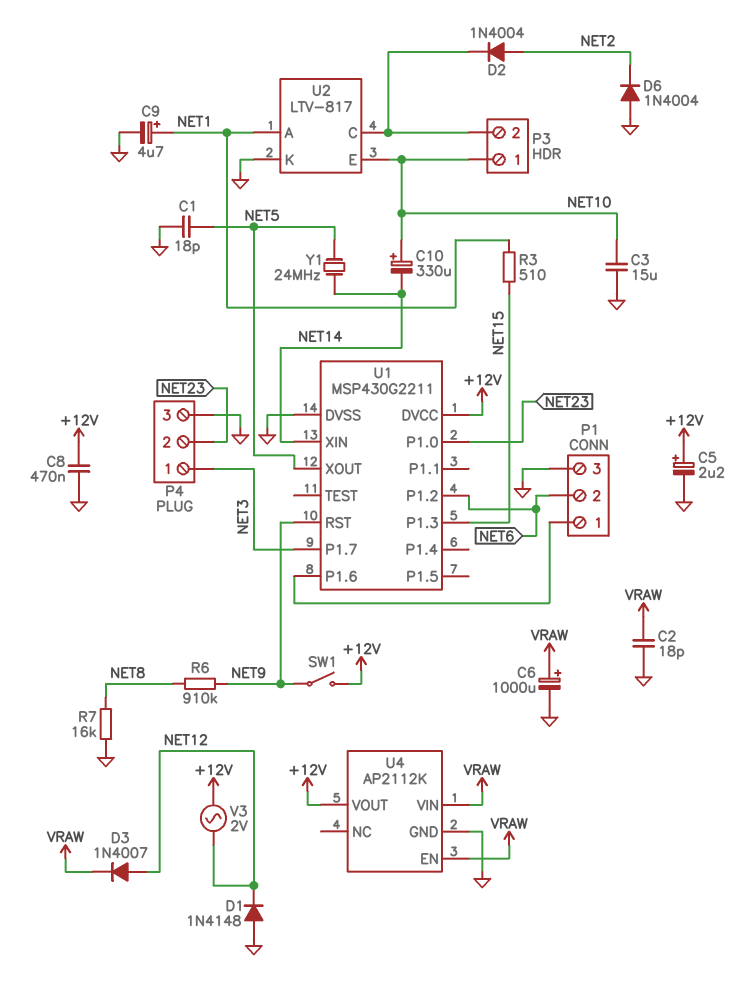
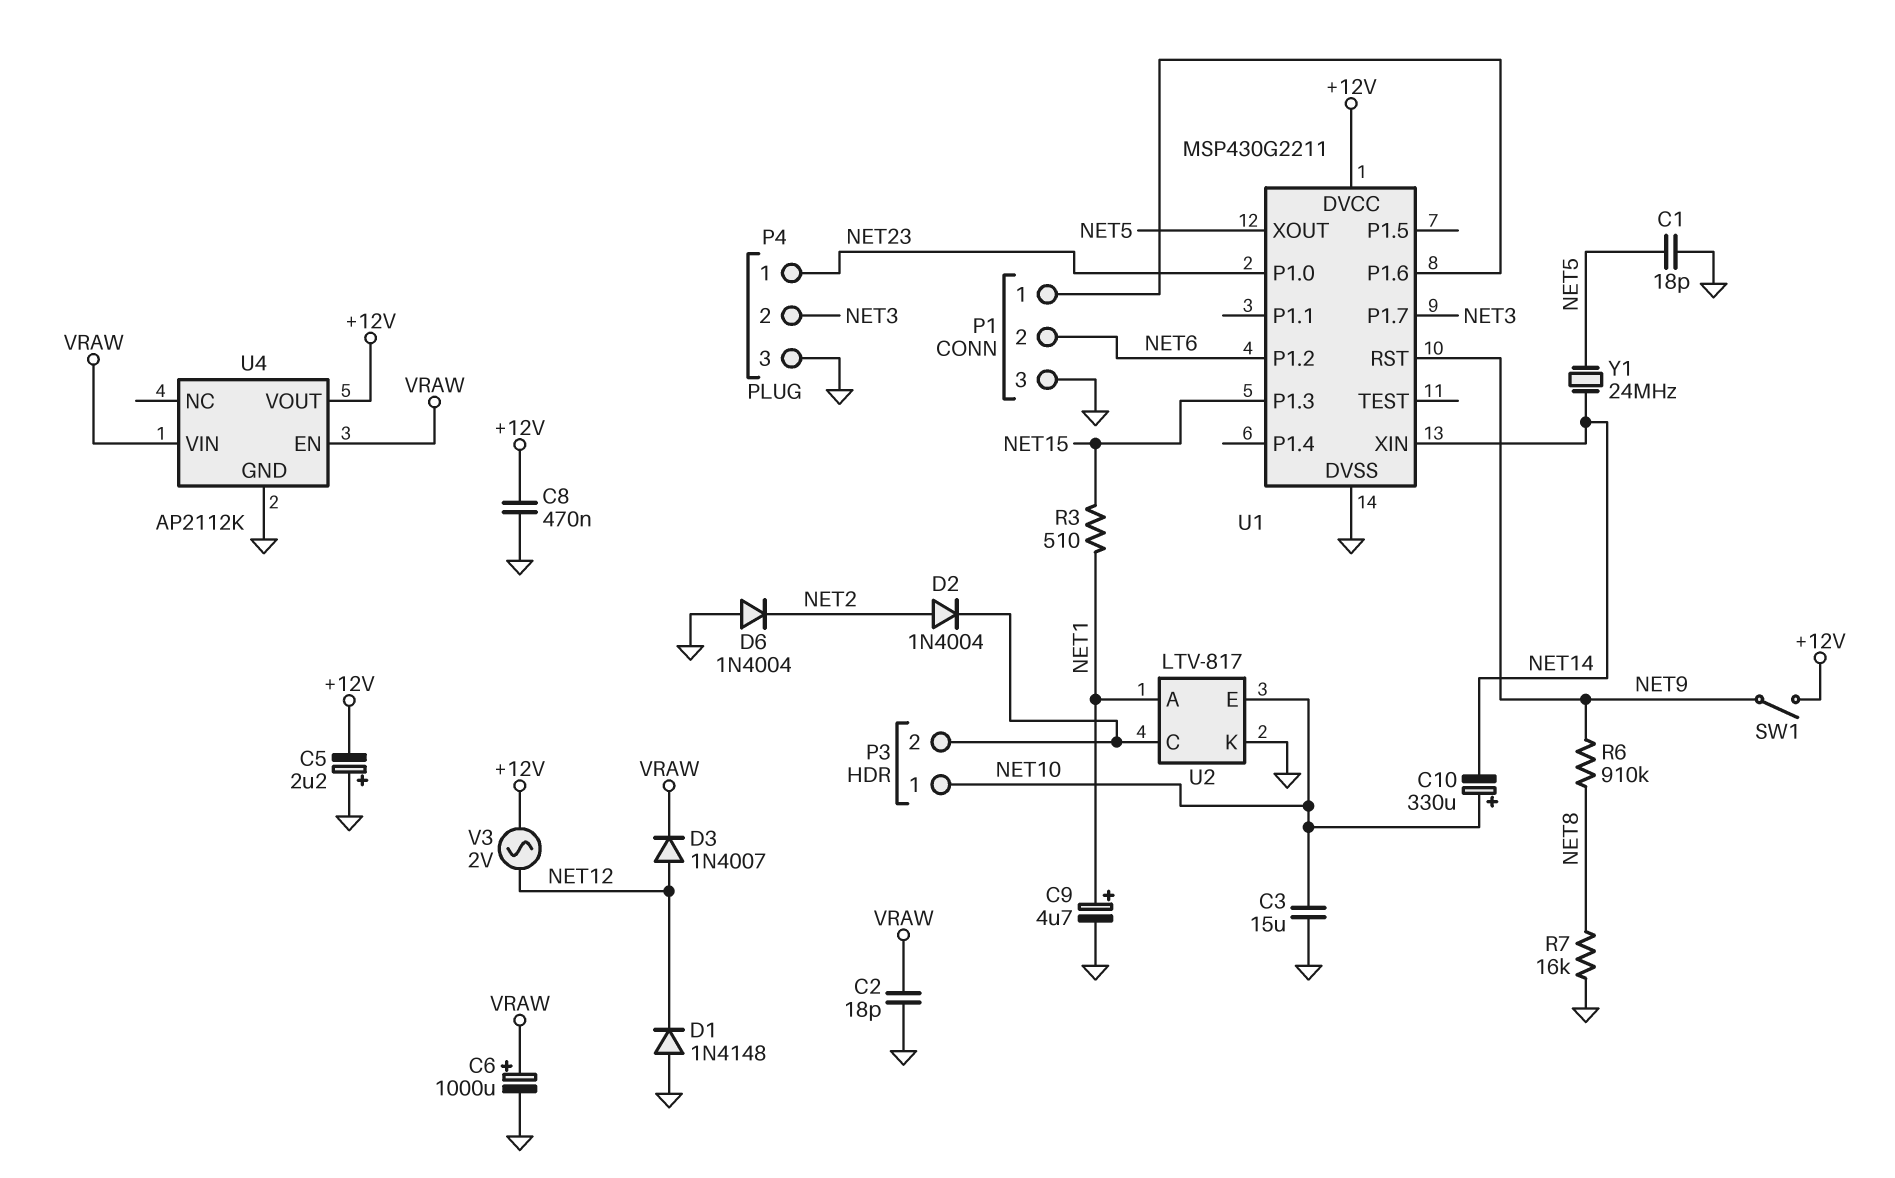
C5: 2.2uF (plus +12V, minus GND) -> 2.2uF (plus GND, minus +12V)
P4 pin 1: NET3 -> NET23
P4 pin 2: NET23 -> NET3

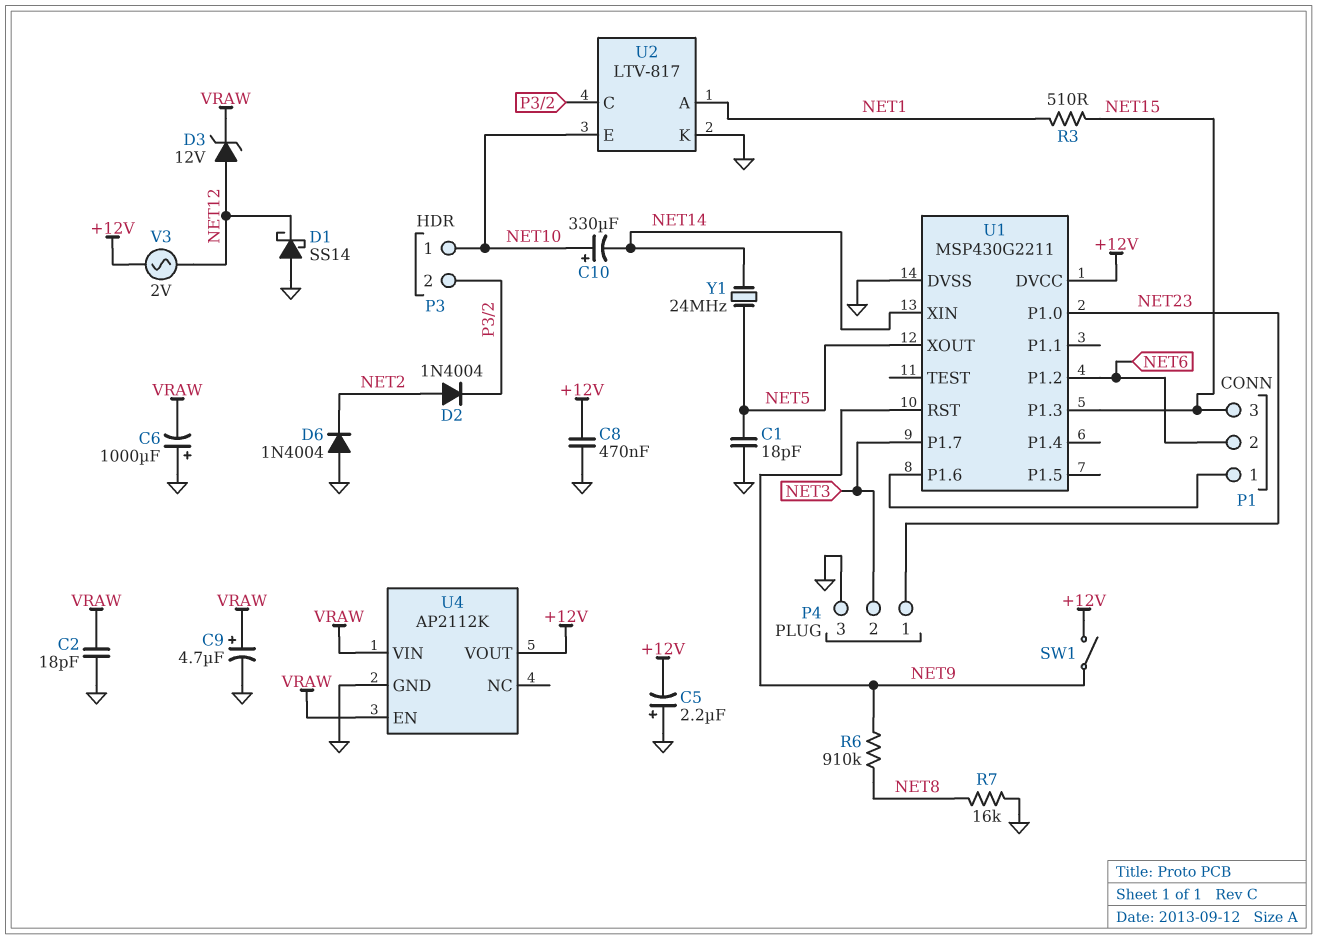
C3: 15uF (GND, NET10) -> none
C6: 1000uF (plus VRAW, minus GND) -> 1000uF (plus GND, minus VRAW)
C9: 4.7uF (plus NET1, minus GND) -> 4.7uF (plus VRAW, minus GND)
D1: diode 1N4148 (A GND, K NET12) -> schottky SS14 (A GND, K NET12)
D3: diode 1N4007 (A NET12, K VRAW) -> zener 12V (A NET12, K VRAW)
P1 pin 3: GND -> NET15

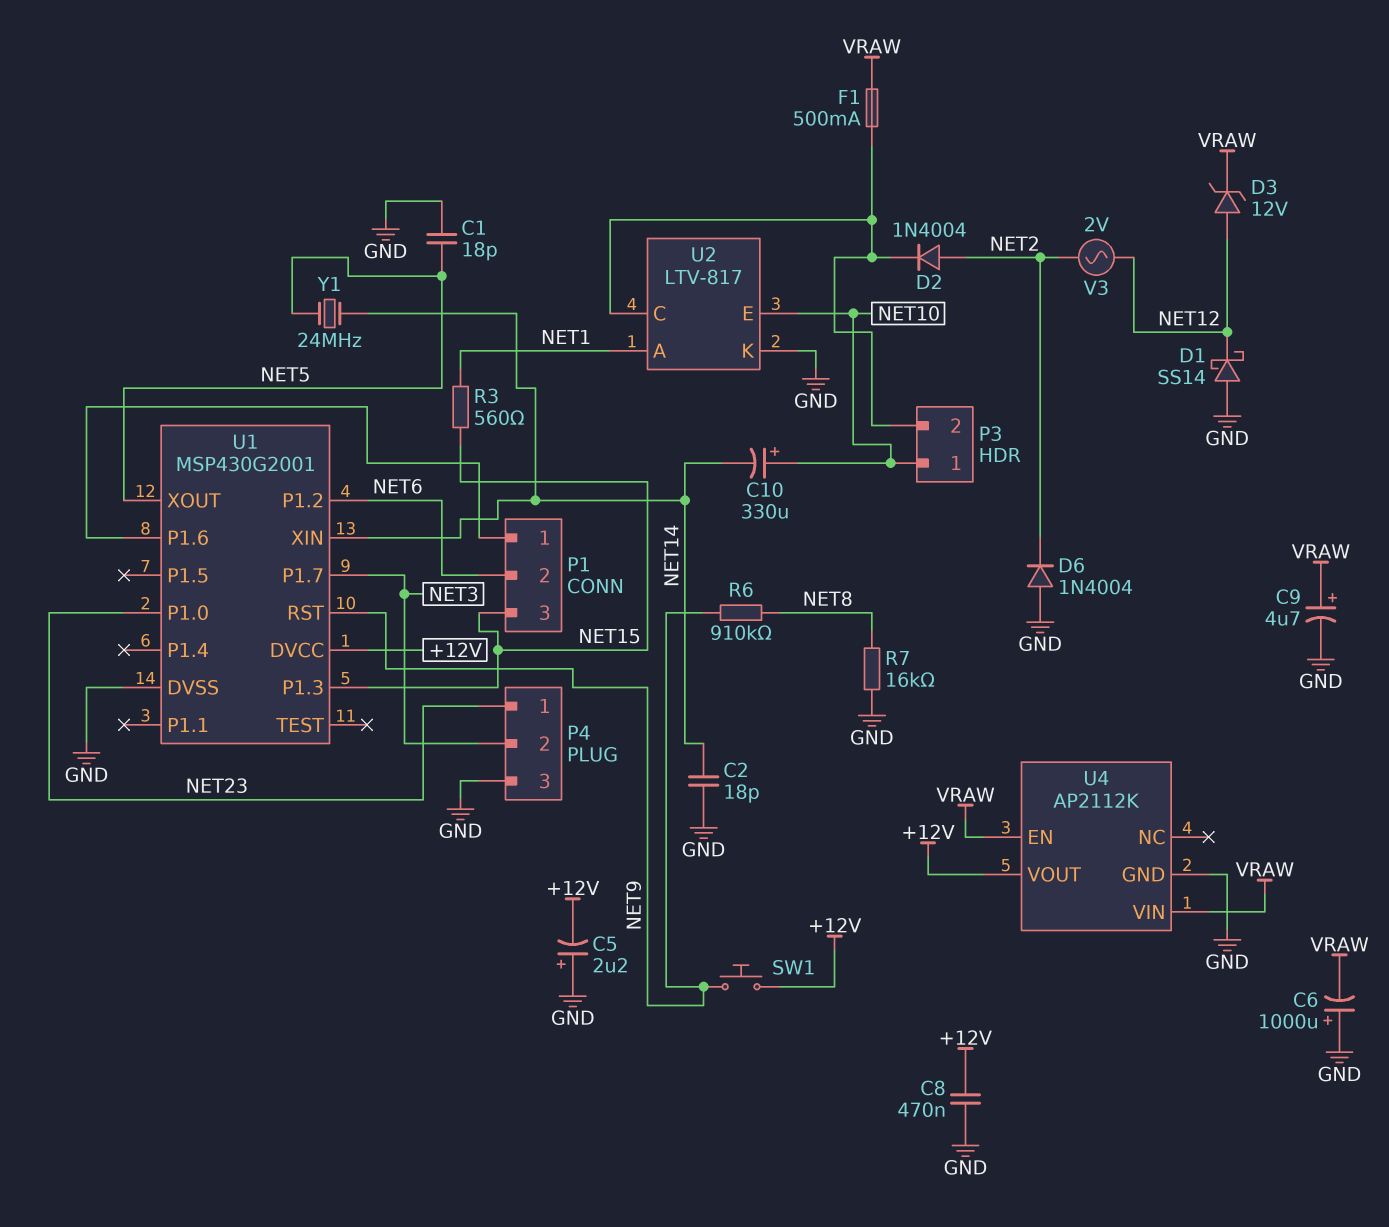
C2: 18pF (GND, VRAW) -> 18pF (GND, NET14)
F1: none -> 500mA (P3/2, VRAW)
R3: 510 (NET1, NET15) -> 560 (NET1, NET15)
SW1: switch (+12V, NET9) -> button (+12V, NET9)
U1: MSP430G2211 -> MSP430G2001
V3: AC 2V (+12V, NET12) -> AC 2V (NET2, NET12)

